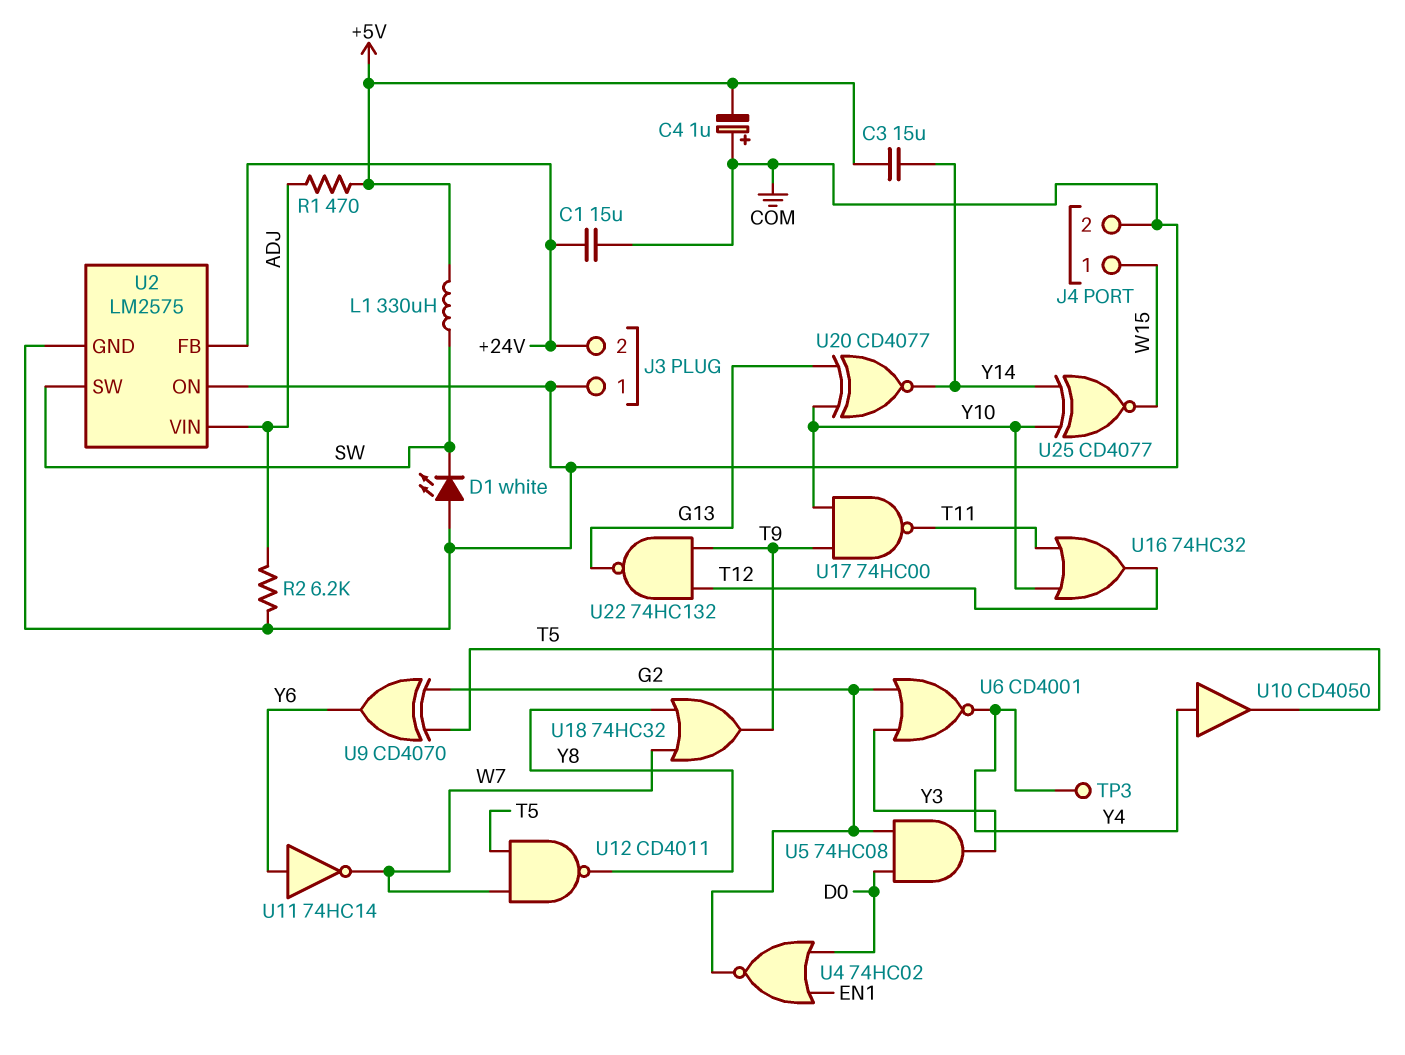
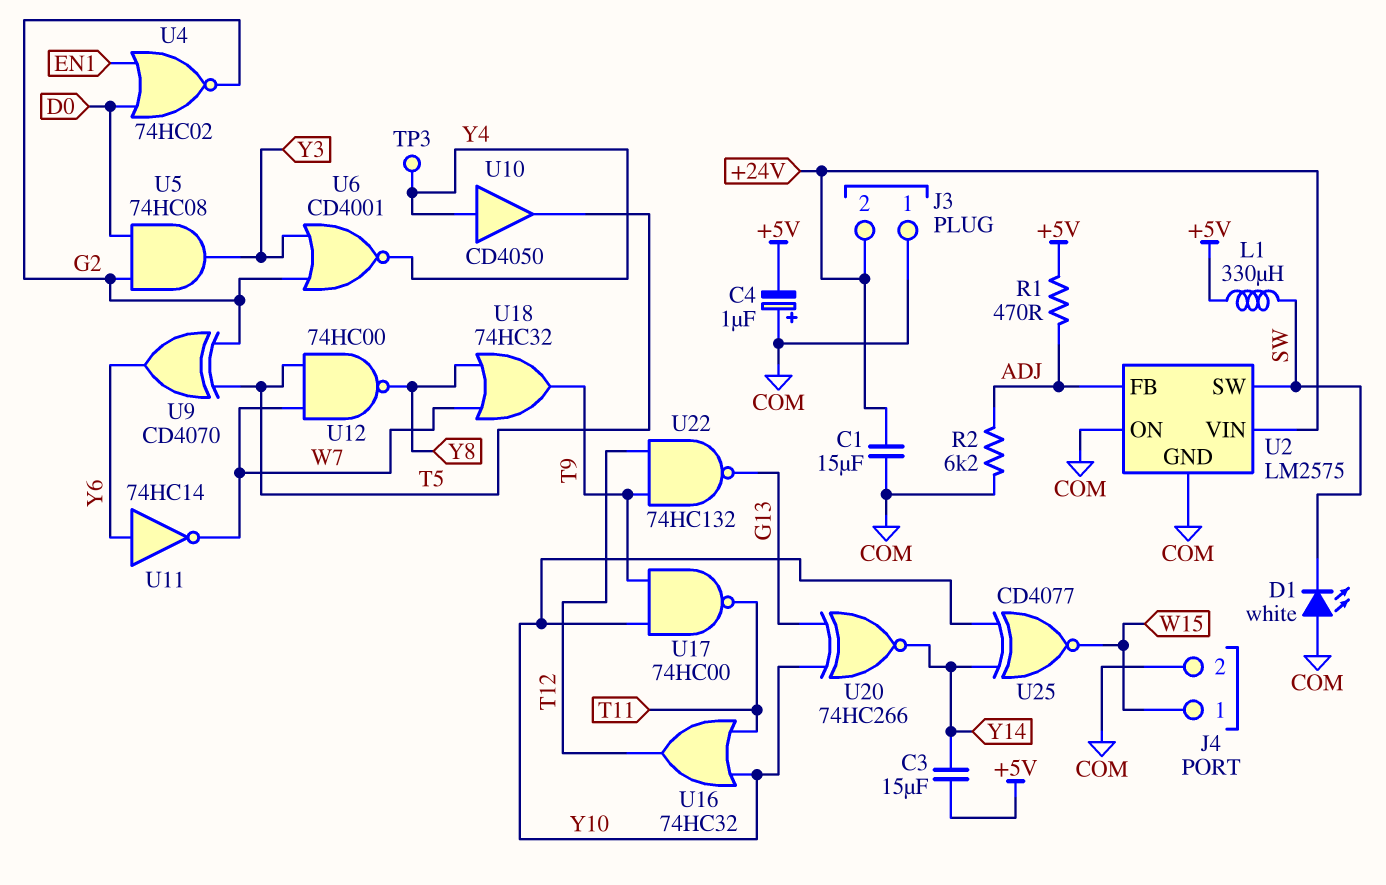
U2 pin FB: +24V -> ADJ
U2 pin VIN: ADJ -> +24V
U12: NAND CD4011 (in T5, in W7, out Y8) -> NAND 74HC00 (in T5, in W7, out Y8)
U20: XNOR CD4077 (in G13, in Y10, out Y14) -> XNOR 74HC266 (in G13, in Y10, out Y14)

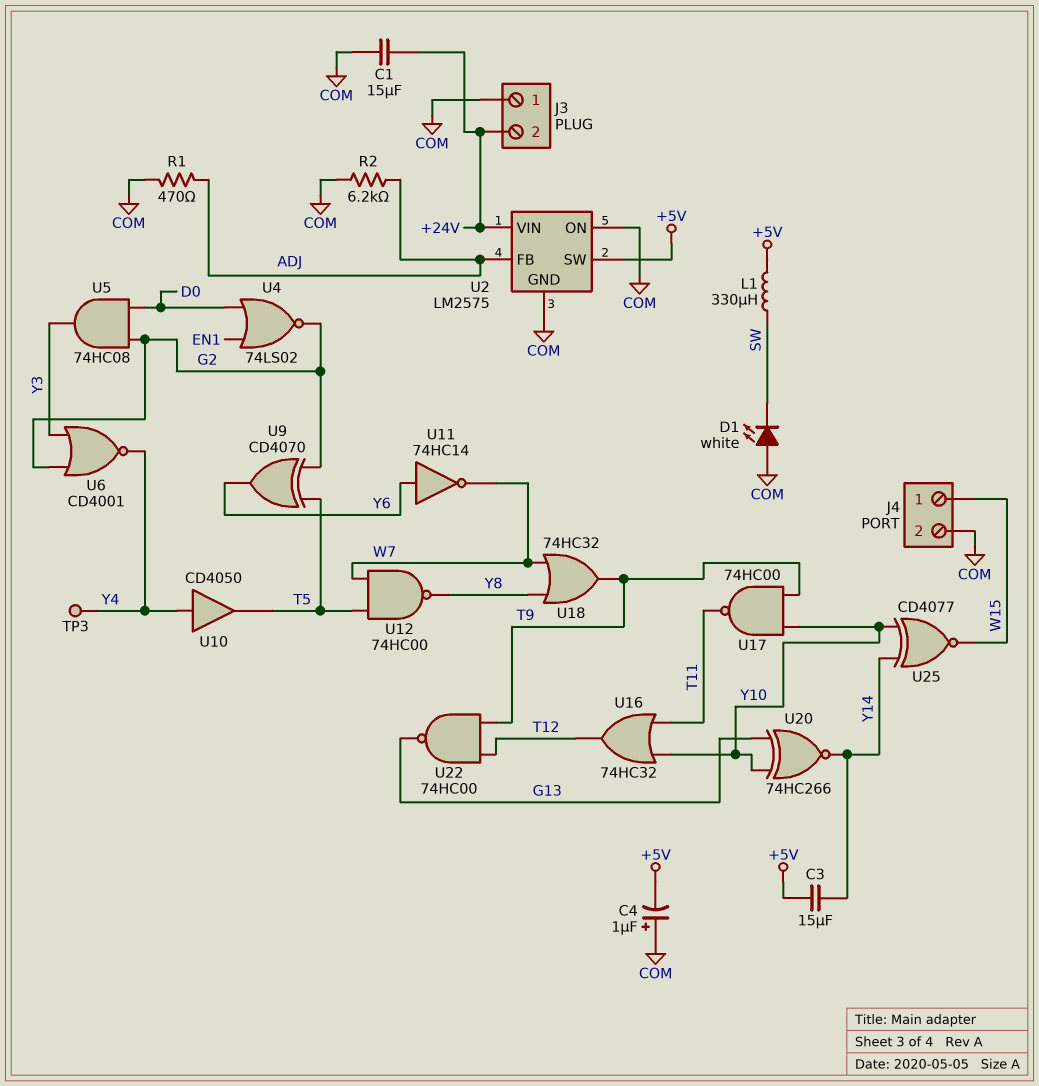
R1: 470 (+5V, ADJ) -> 470 (ADJ, COM)
U2 pin SW: SW -> +5V
U4: NOR 74HC02 (in D0, in EN1, out G2) -> NOR 74LS02 (in D0, in EN1, out G2)
U22: NAND 74HC132 (in T9, in T12, out G13) -> NAND 74HC00 (in T9, in T12, out G13)

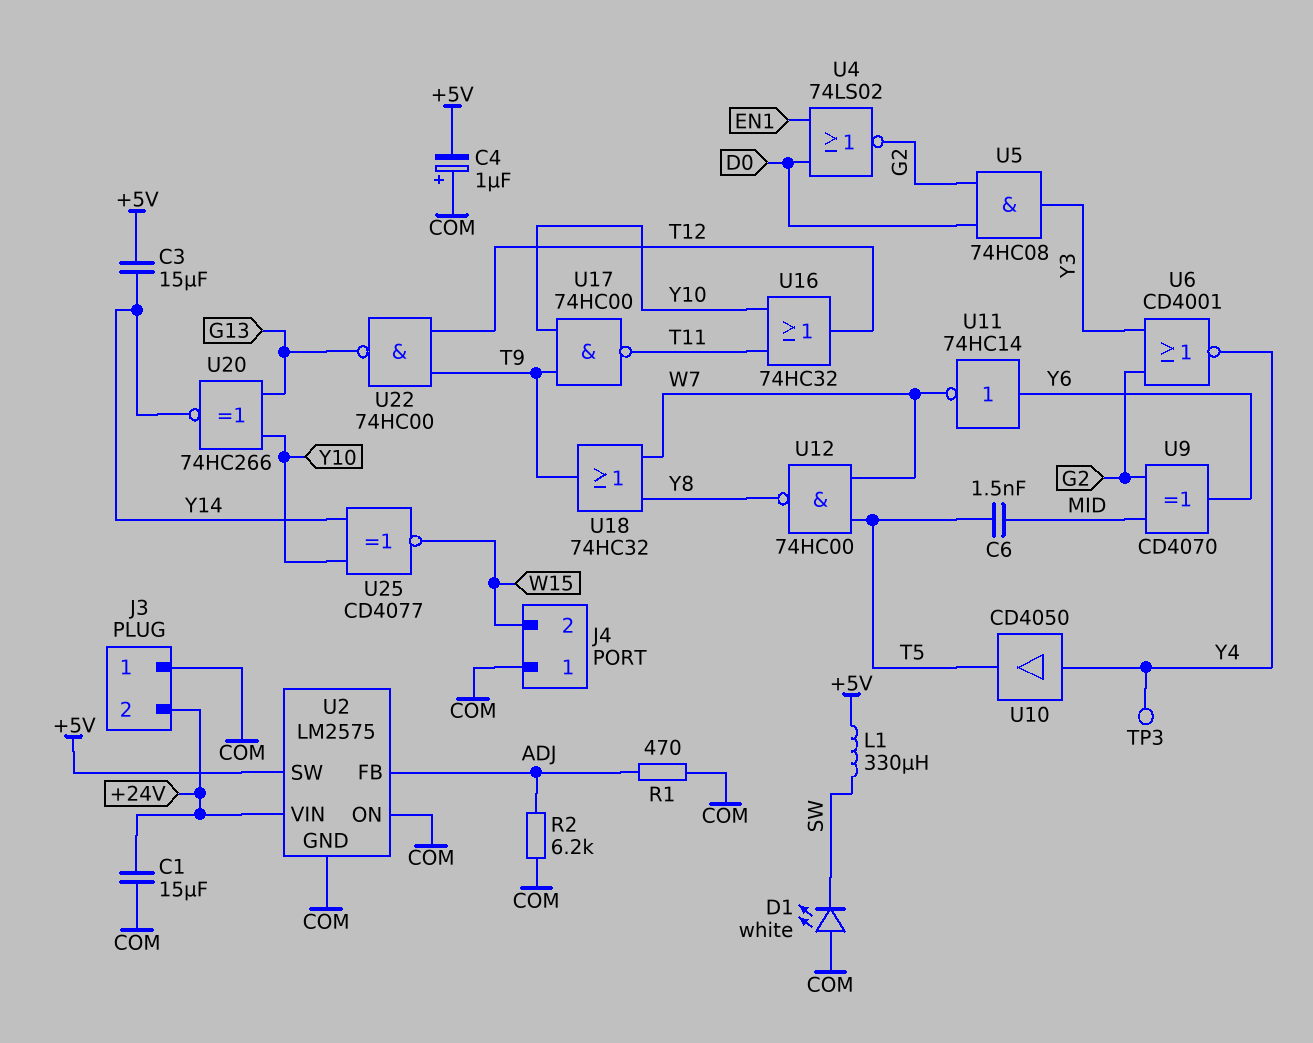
C6: none -> 1.5nF (MID, T5)
J4 pin 1: W15 -> COM
J4 pin 2: COM -> W15
U9: XOR CD4070 (in G2, in T5, out Y6) -> XOR CD4070 (in G2, in MID, out Y6)

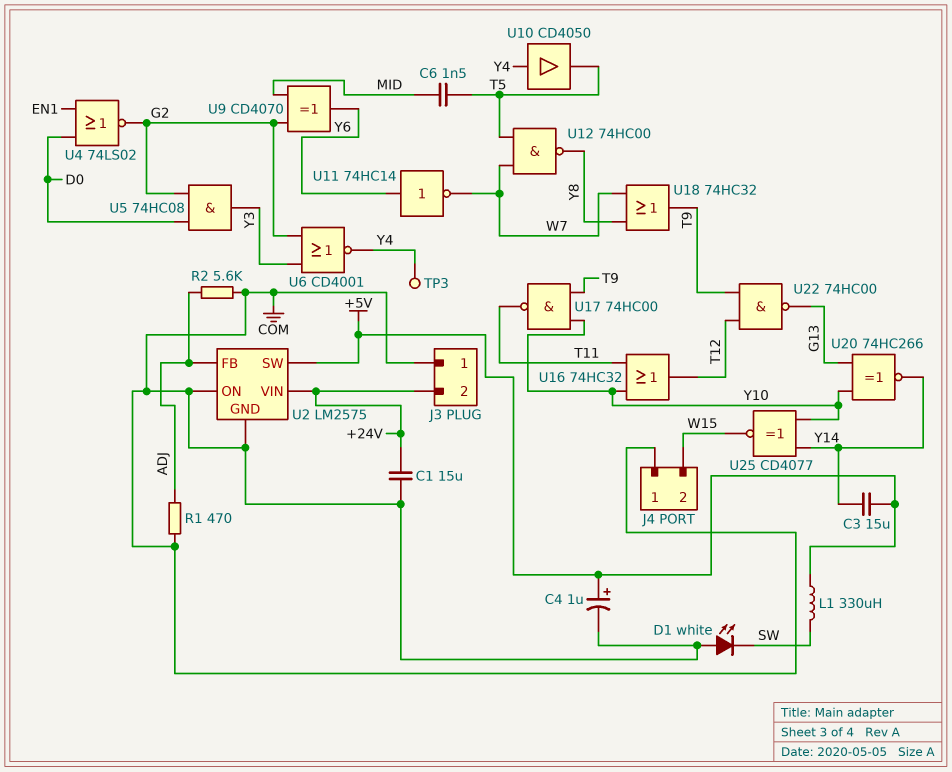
C4: 1uF (plus COM, minus +5V) -> 1uF (plus +5V, minus COM)
R2: 6.2k (ADJ, COM) -> 5.6k (ADJ, COM)

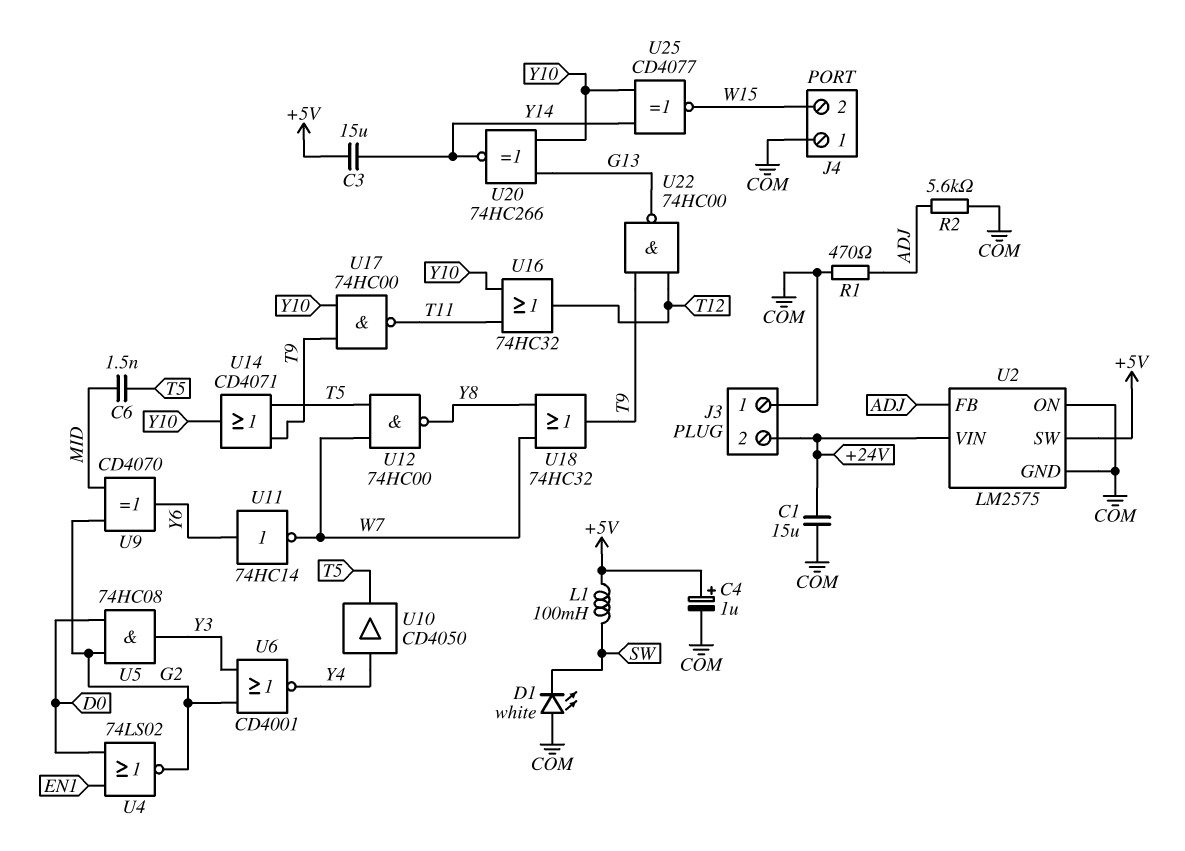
L1: 330uH (+5V, SW) -> 100mH (+5V, SW)
TP3: test point (Y4) -> none
U14: none -> OR CD4071 (in T5, in T9, out Y10)

